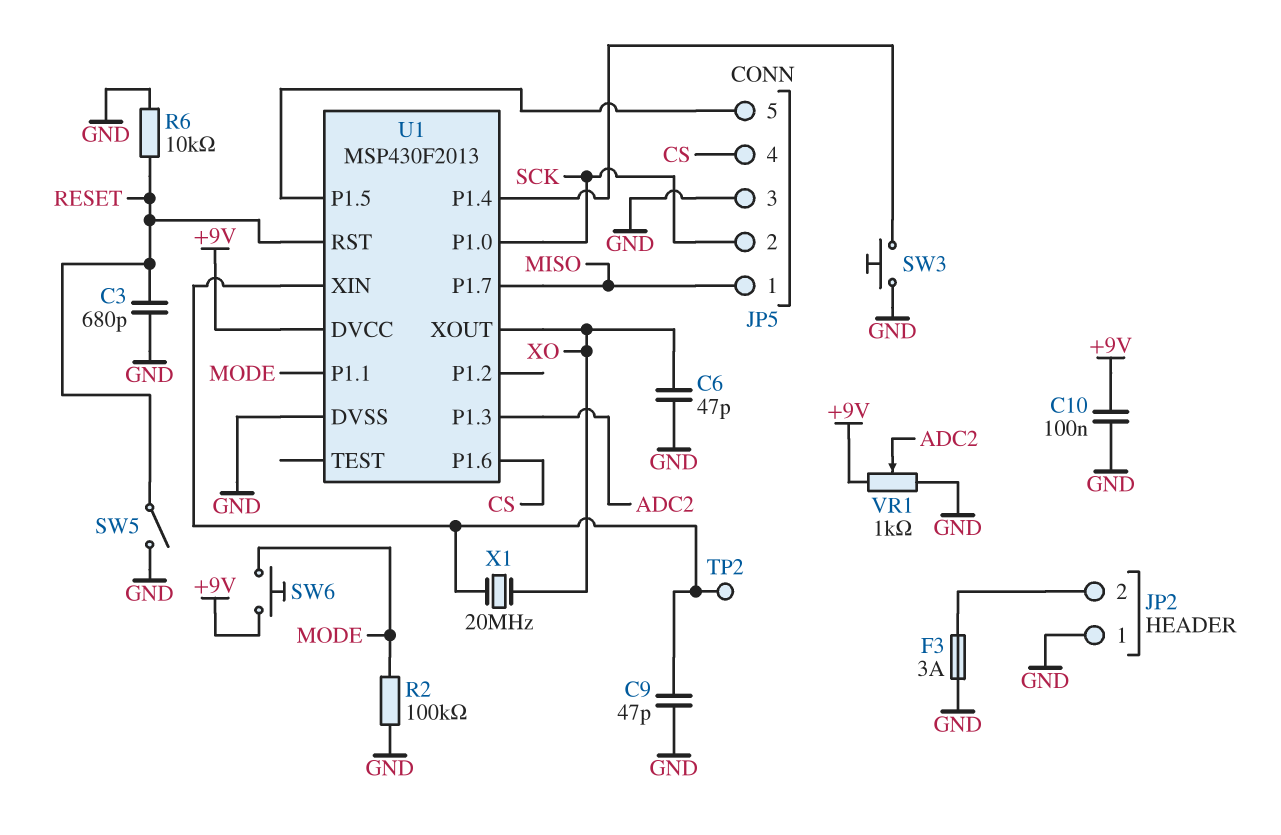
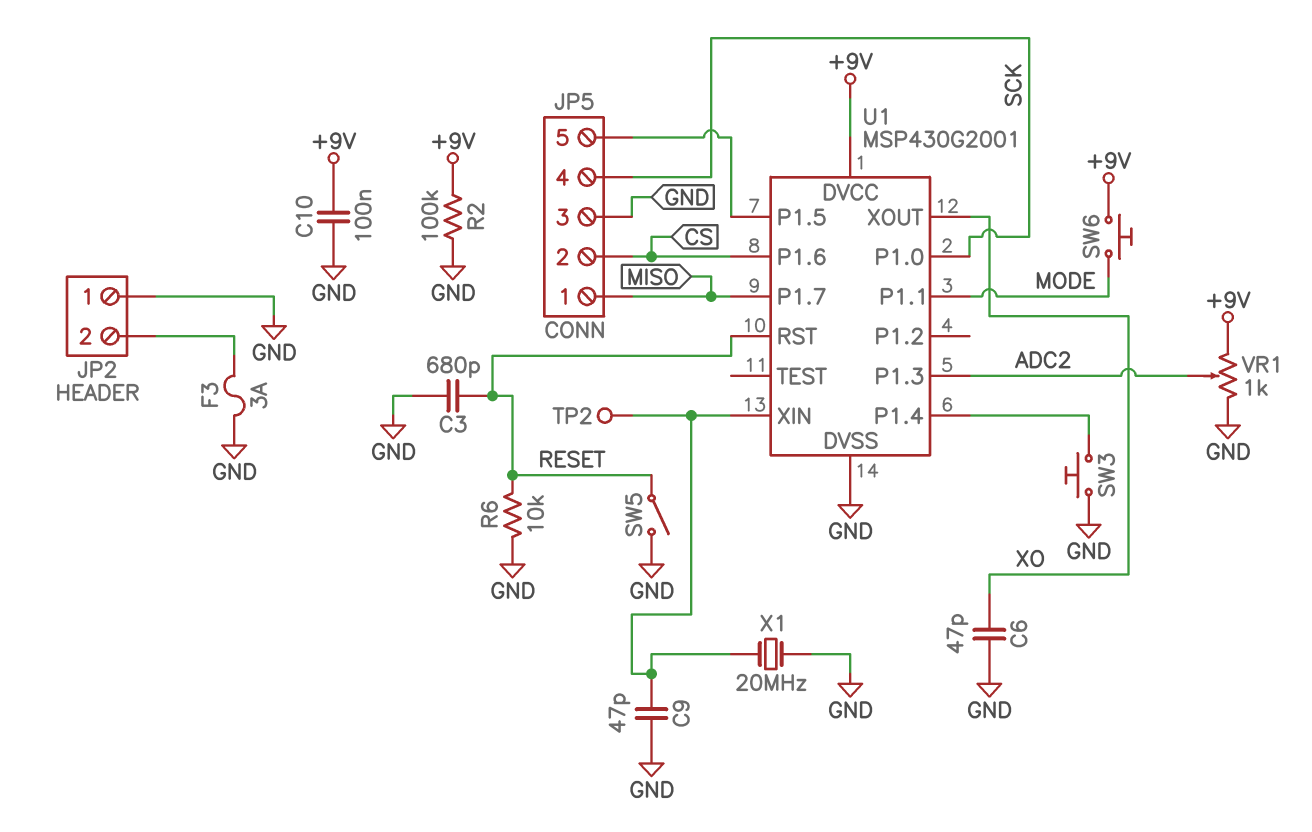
JP5 pin 2: SCK -> CS
JP5 pin 4: CS -> SCK
R2: 100k (GND, MODE) -> 100k (+9V, GND)
U1: MSP430F2013 -> MSP430G2001
X1: 20MHz (U1/XIN, XO) -> 20MHz (GND, U1/XIN)

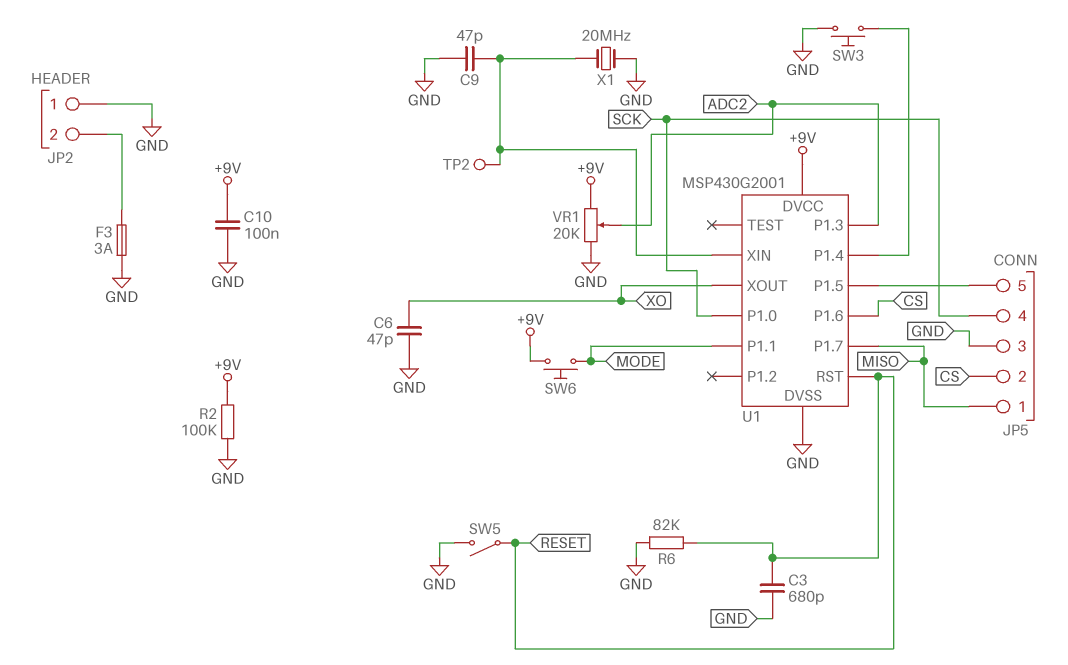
R6: 10k (GND, RESET) -> 82k (GND, RESET)
VR1: 1k (+9V, GND, wiper ADC2) -> 20k (+9V, GND, wiper ADC2)

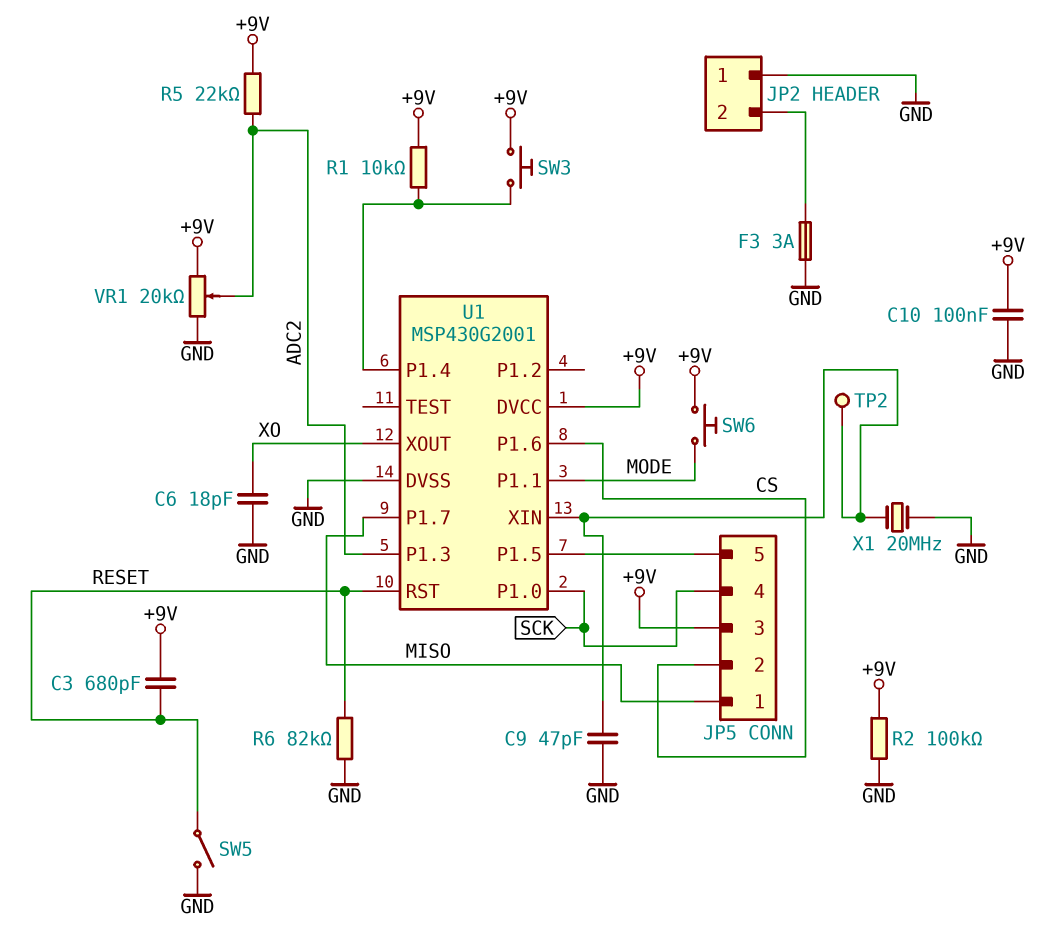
C3: 680pF (GND, RESET) -> 680pF (+9V, RESET)
C6: 47pF (GND, XO) -> 18pF (GND, XO)
JP5 pin 3: GND -> +9V
R1: none -> 10k (+9V, U1/P1.4)
R5: none -> 22k (+9V, ADC2)
SW3: button (GND, U1/P1.4) -> button (+9V, U1/P1.4)

